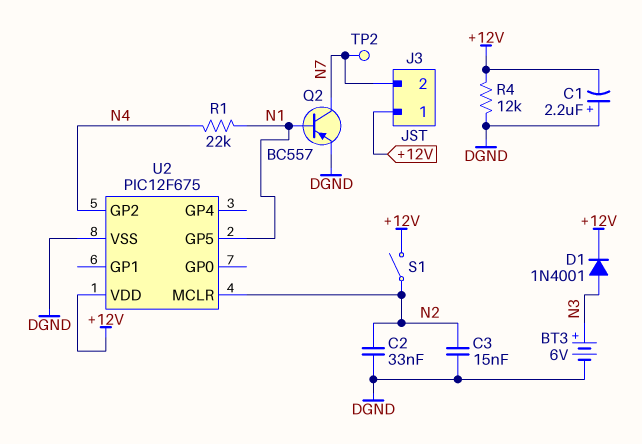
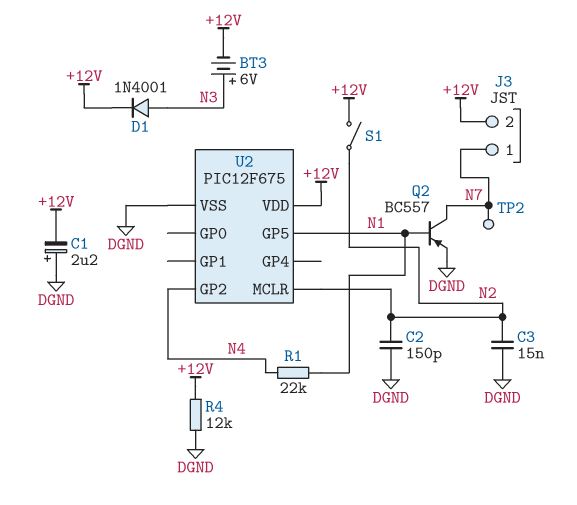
BT3: 6V (plus N3, minus DGND) -> 6V (plus N3, minus +12V)
C2: 33nF (DGND, N2) -> 150pF (DGND, N2)
J3 pin 1: +12V -> N7
J3 pin 2: N7 -> +12V

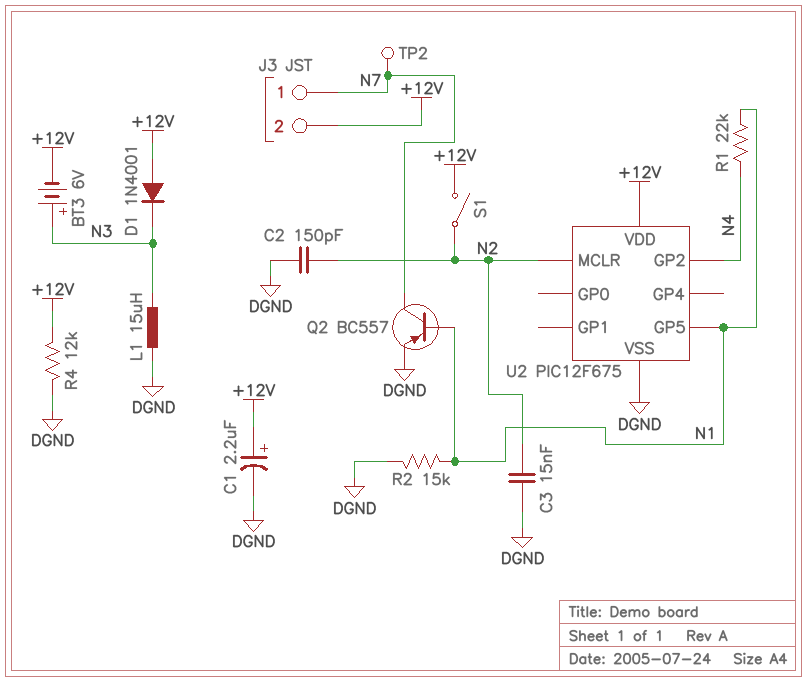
C1: 2.2uF (plus DGND, minus +12V) -> 2.2uF (plus +12V, minus DGND)
D1: diode 1N4001 (A N3, K +12V) -> diode 1N4001 (A +12V, K N3)
L1: none -> 15uH (DGND, N3)
R2: none -> 15k (DGND, N1)

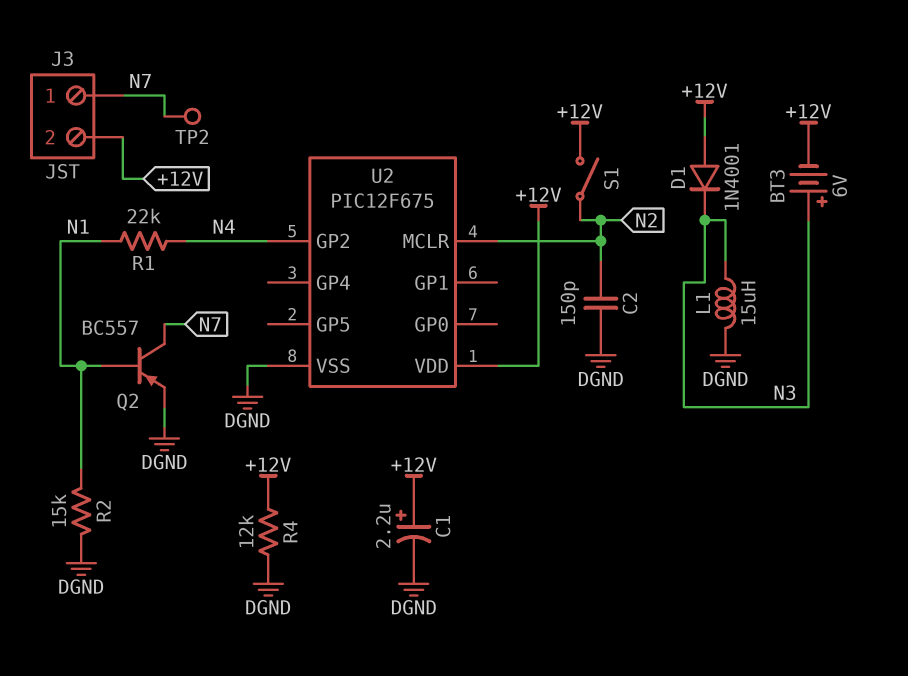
C3: 15nF (DGND, N2) -> none
U2 pin GP5: N1 -> none

